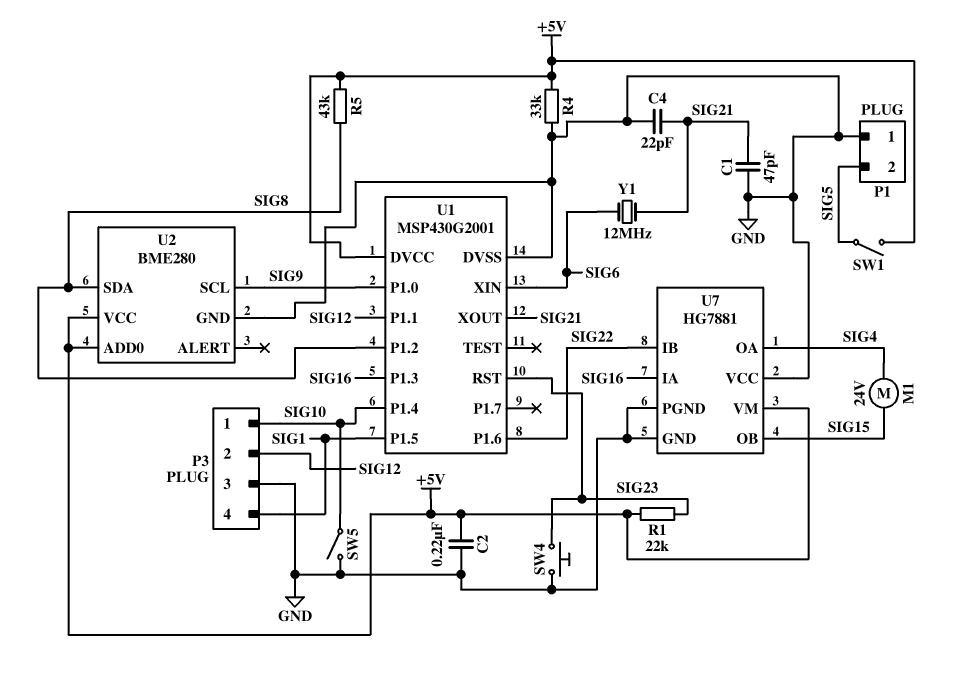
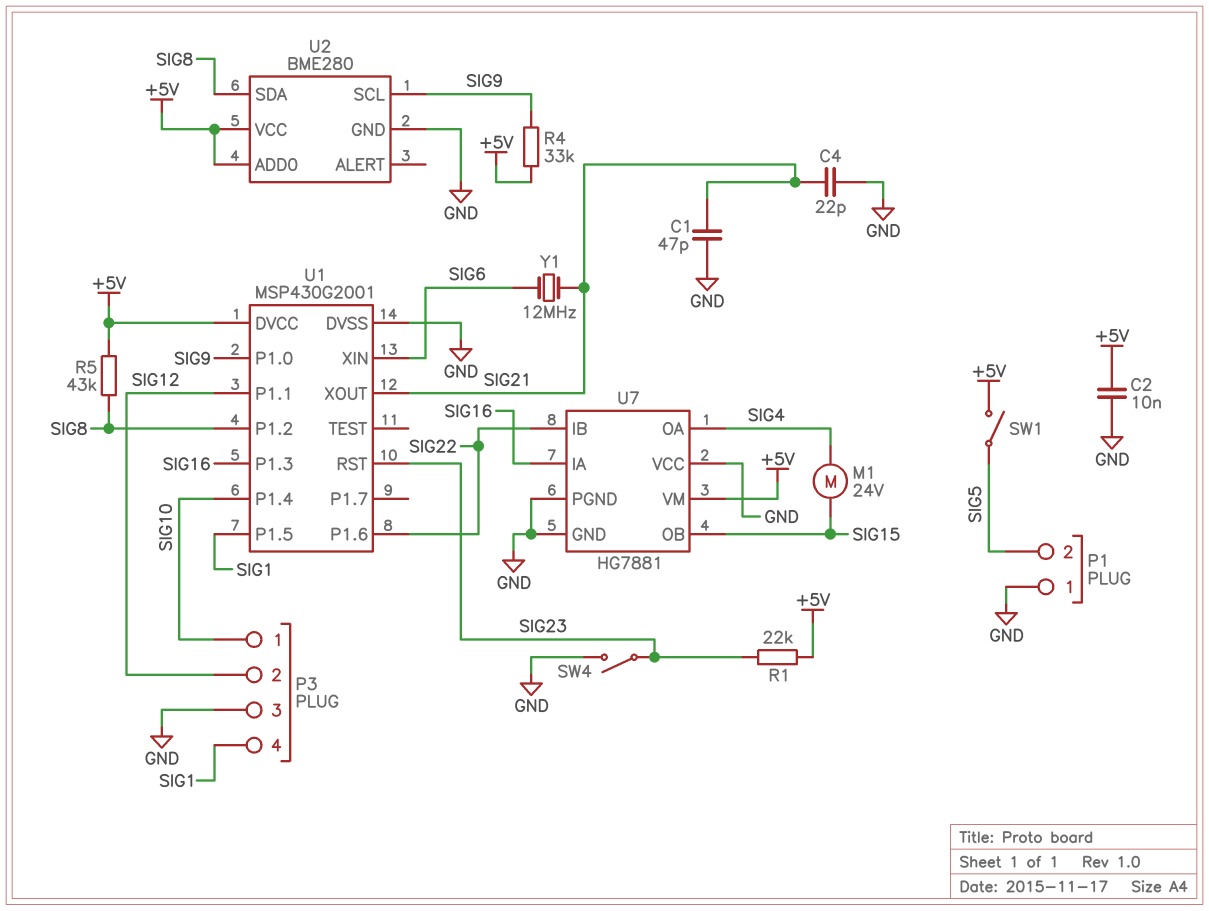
C2: 220nF (+5V, GND) -> 10nF (+5V, GND)
R4: 33k (+5V, GND) -> 33k (+5V, SIG9)
SW4: button (GND, SIG23) -> switch (GND, SIG23)
SW5: switch (GND, SIG10) -> none

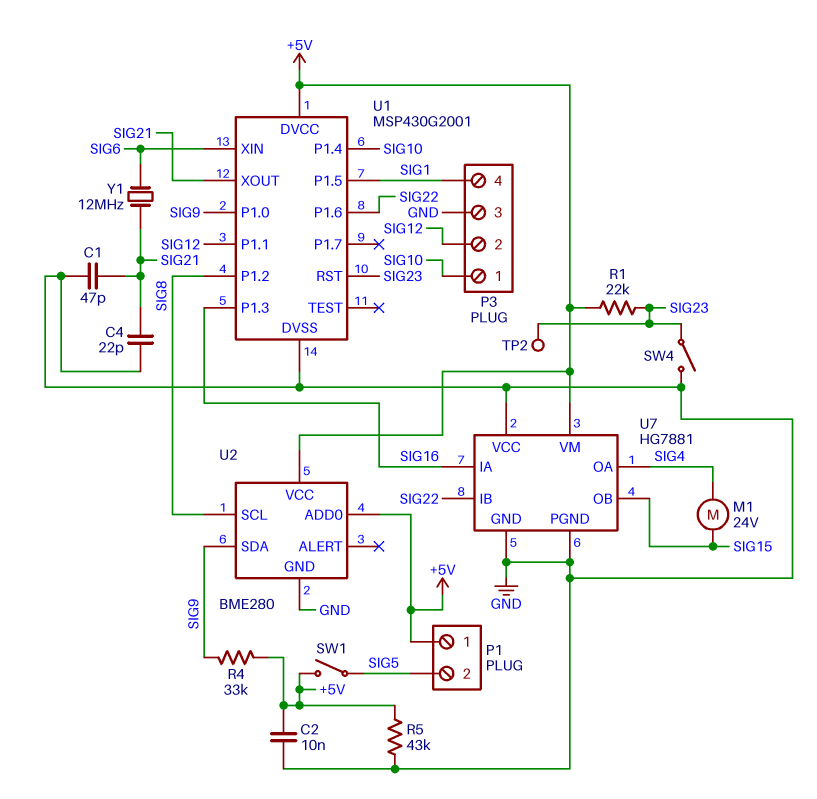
P1 pin 1: GND -> +5V
R5: 43k (+5V, SIG8) -> 43k (+5V, GND)
TP2: none -> test point (SIG23)
U2 pin SCL: SIG9 -> SIG8
U2 pin SDA: SIG8 -> SIG9

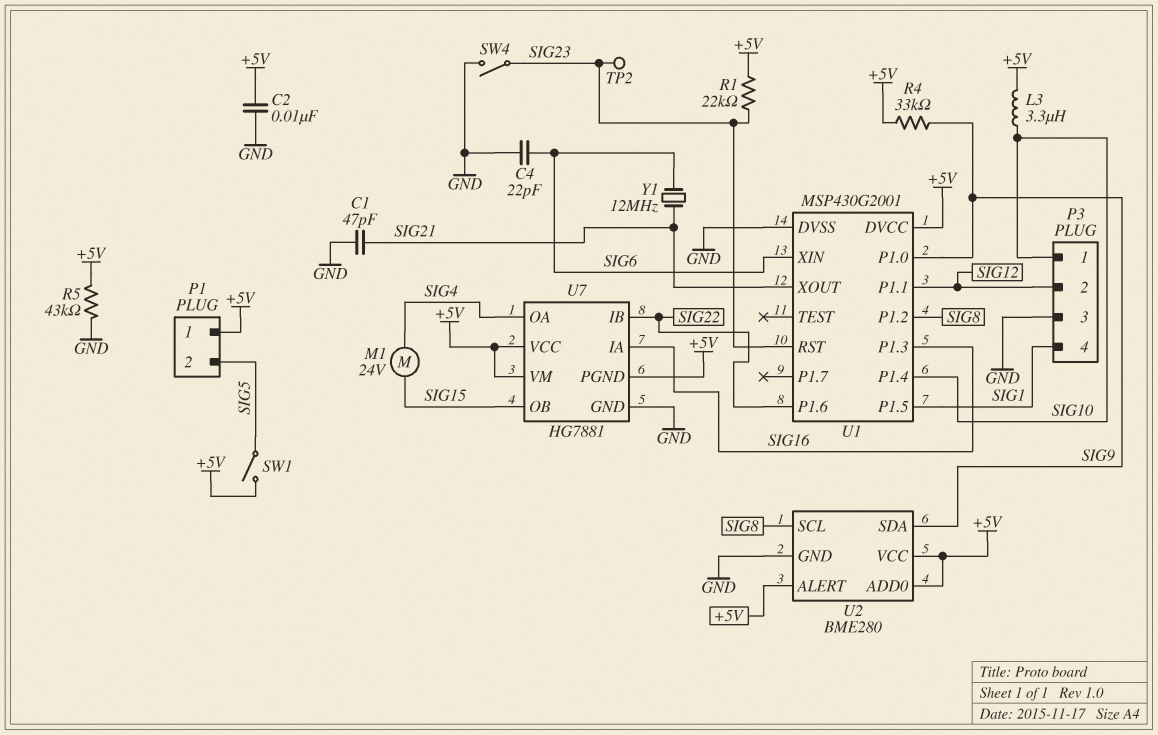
C4: 22pF (GND, SIG21) -> 22pF (GND, SIG6)
L3: none -> 3.3uH (+5V, SIG10)
U2 pin ALERT: none -> +5V
U7 pin PGND: GND -> +5V
U7 pin VCC: GND -> +5V

